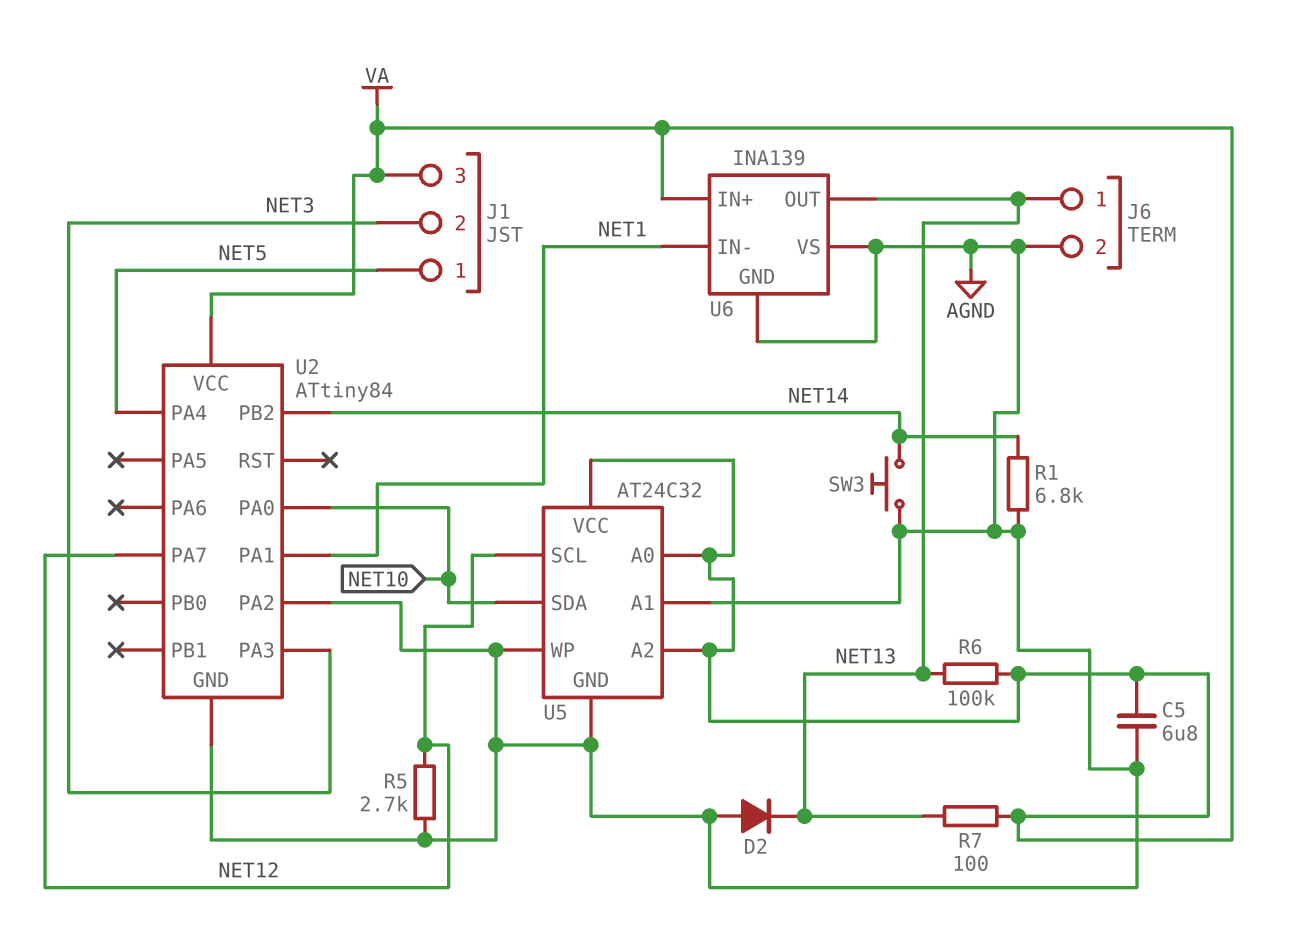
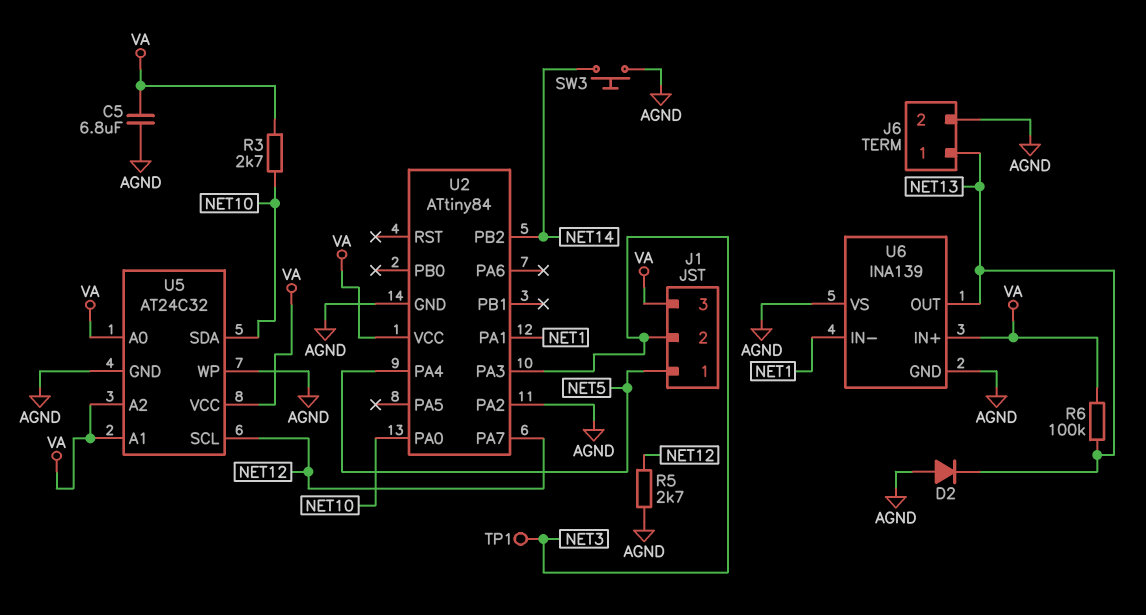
R1: 6.8k (AGND, NET14) -> none
R3: none -> 2.7k (NET10, VA)
R7: 100 (NET13, VA) -> none
TP1: none -> test point (NET3)
U5 pin A1: AGND -> VA

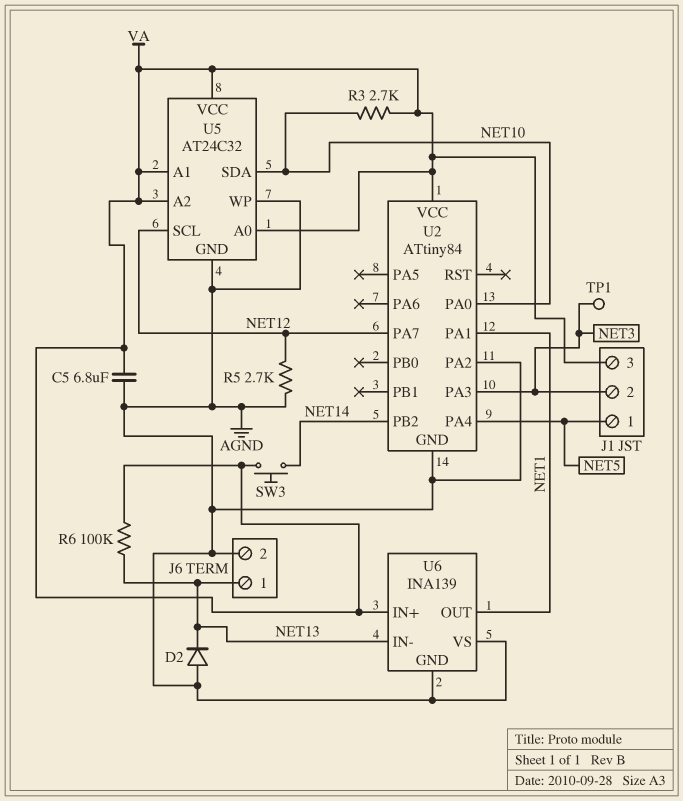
SW3: button (AGND, NET14) -> button (NET14, VA)
U6 pin IN-: NET1 -> NET13
U6 pin OUT: NET13 -> NET1

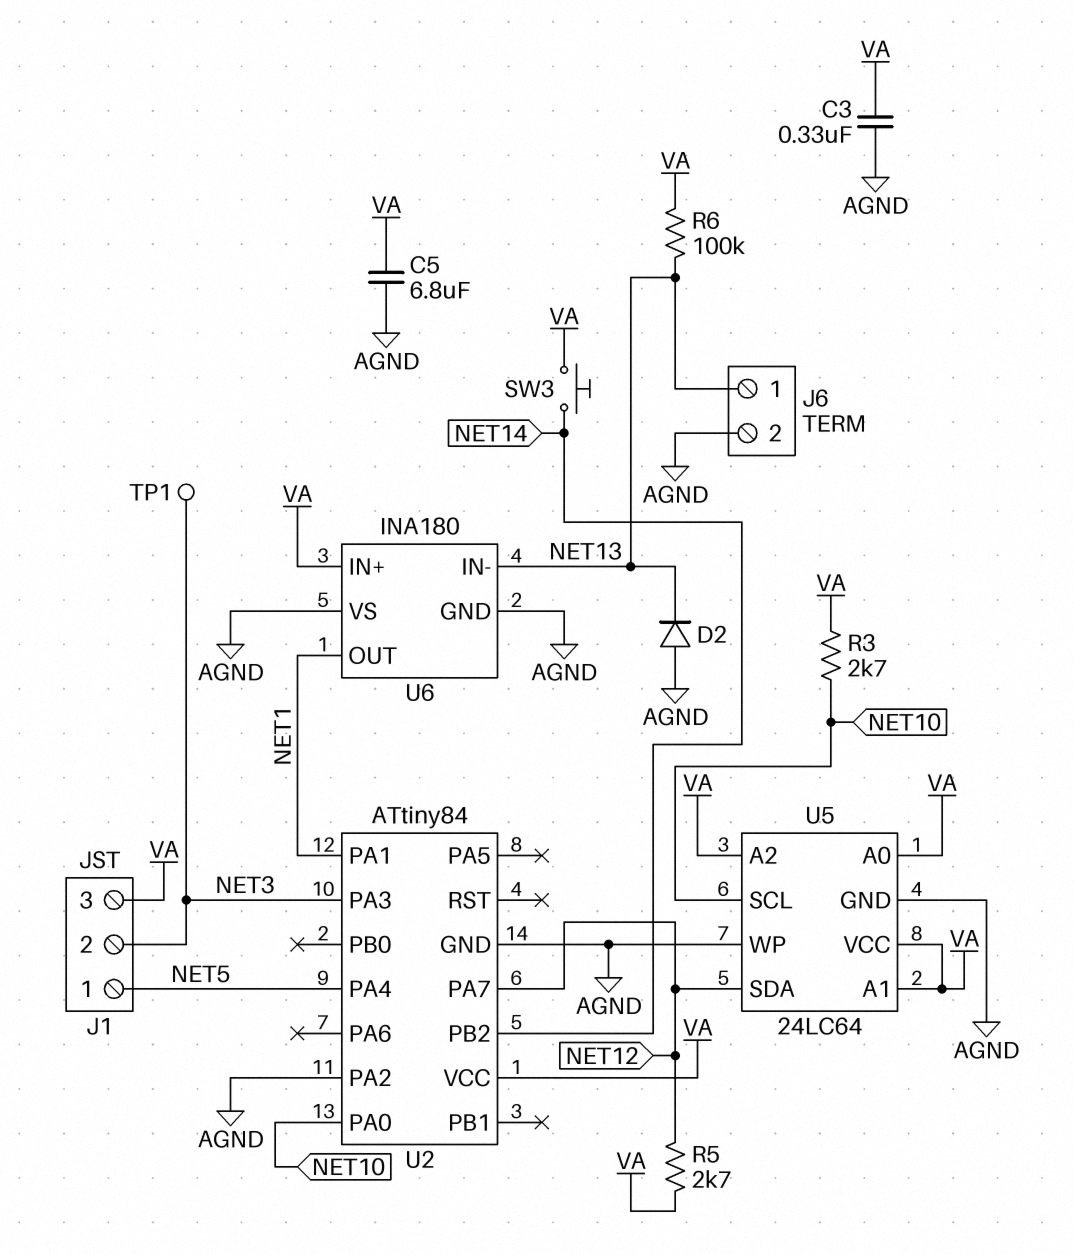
C3: none -> 330nF (AGND, VA)
R5: 2.7k (AGND, NET12) -> 2.7k (NET12, VA)
U5: AT24C32 -> 24LC64
U5 pin SCL: NET12 -> NET10
U5 pin SDA: NET10 -> NET12
U6: INA139 -> INA180

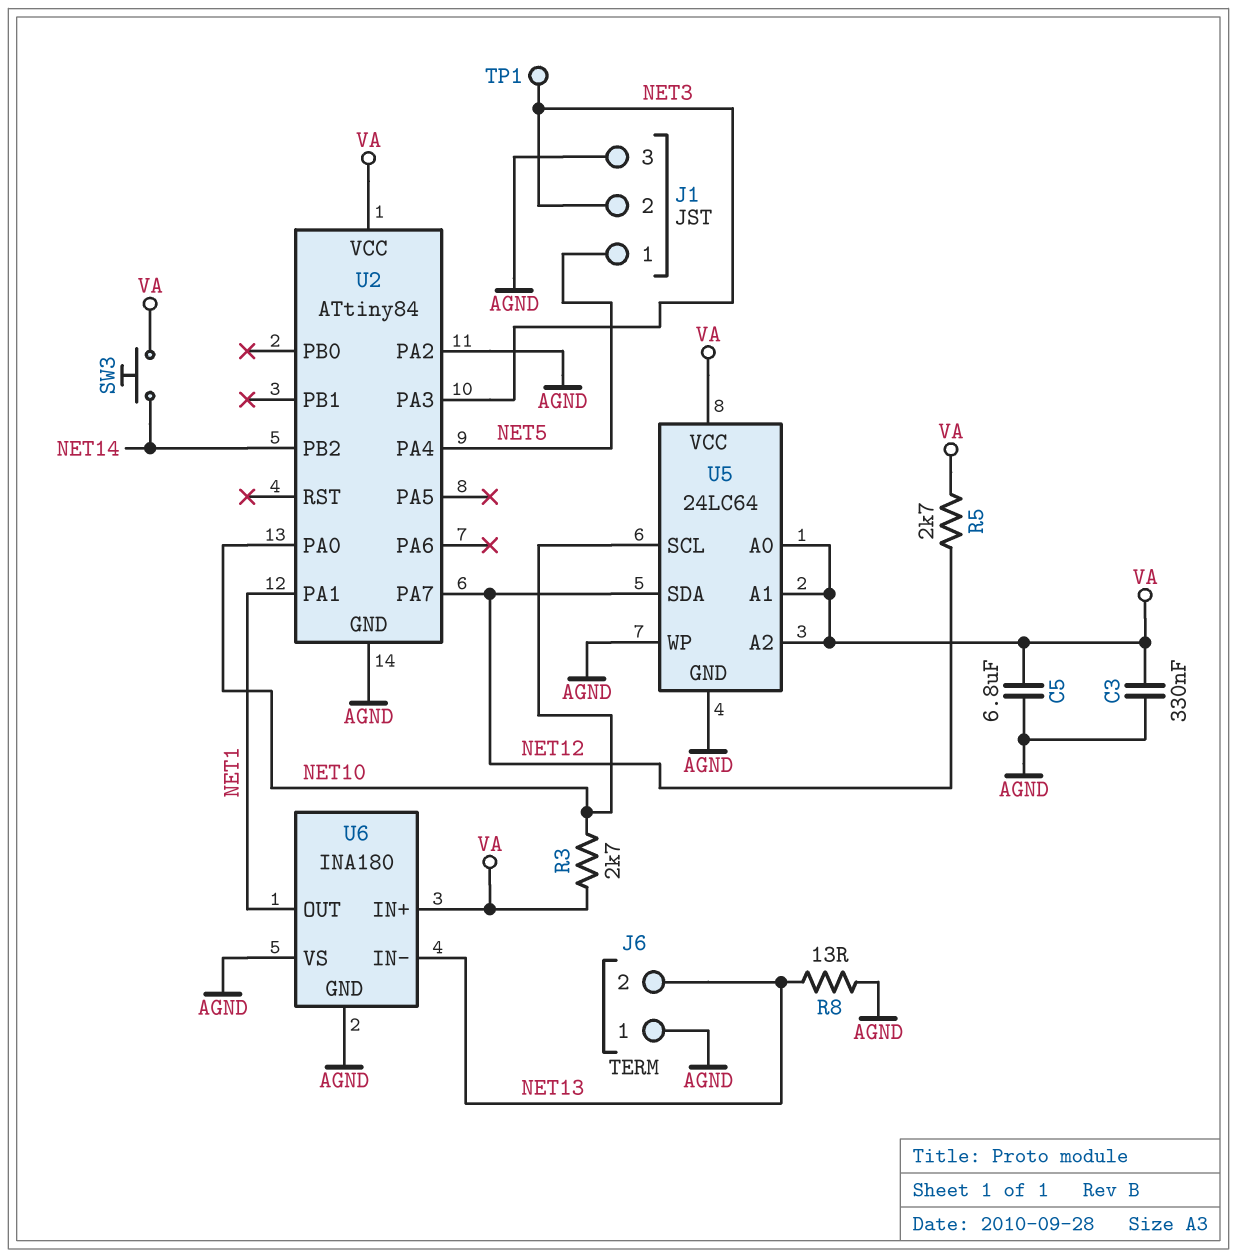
D2: diode (A AGND, K NET13) -> none
J1 pin 3: VA -> AGND
J6 pin 1: NET13 -> AGND
J6 pin 2: AGND -> NET13
R6: 100k (NET13, VA) -> none
R8: none -> 13 (AGND, NET13)

